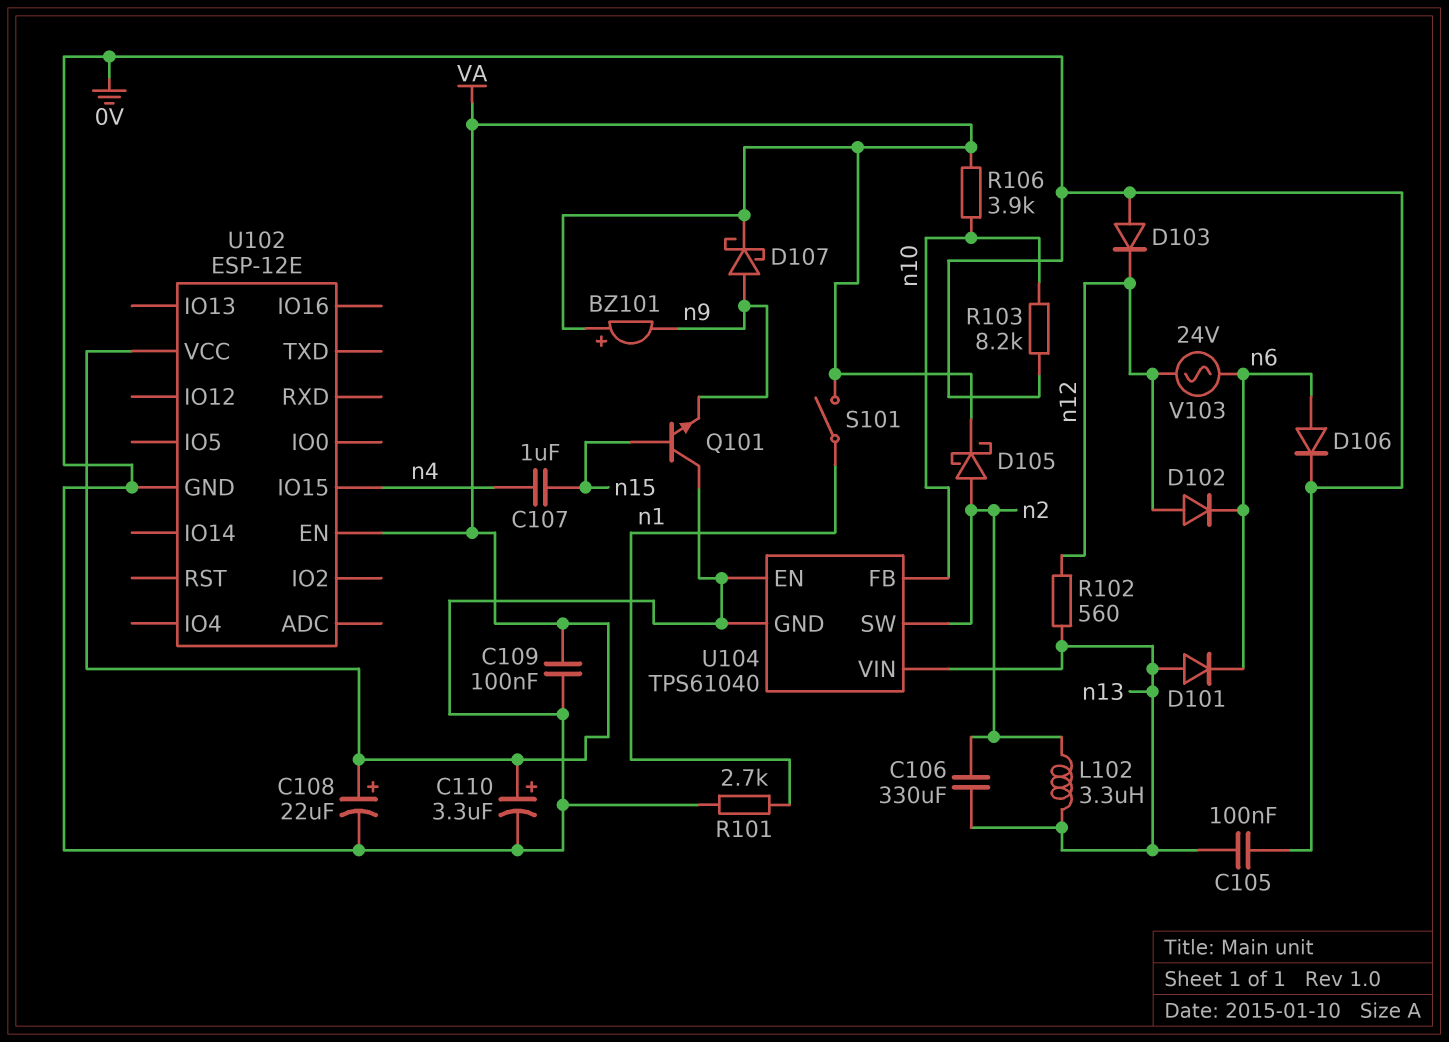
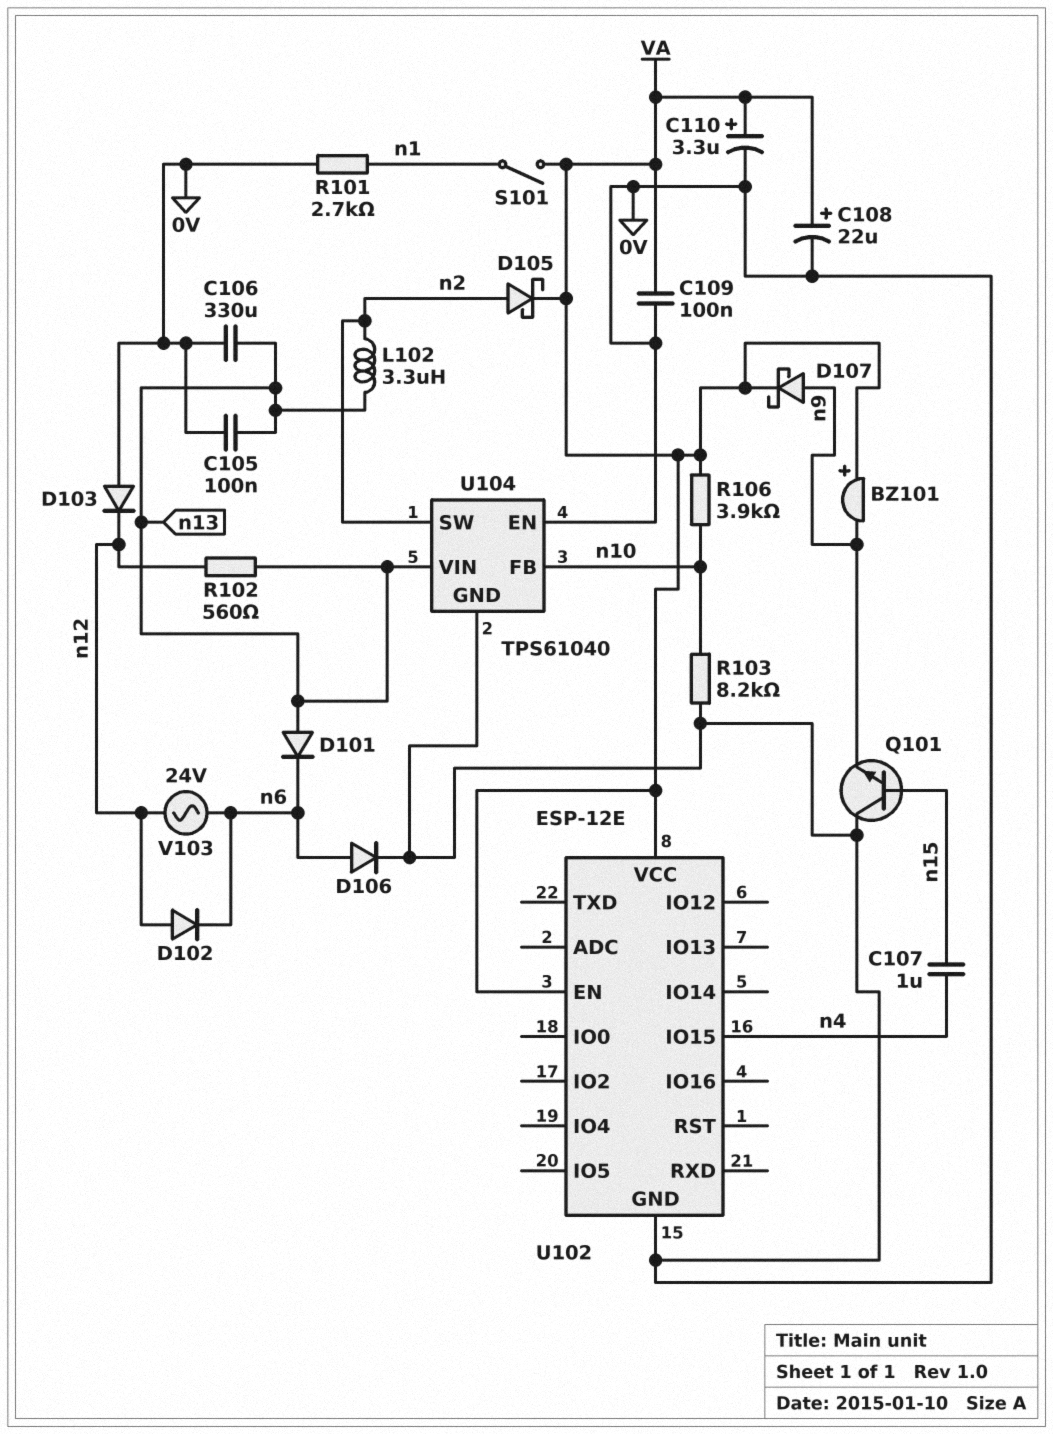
C106: 330uF (n2, n13) -> 330uF (0V, n13)

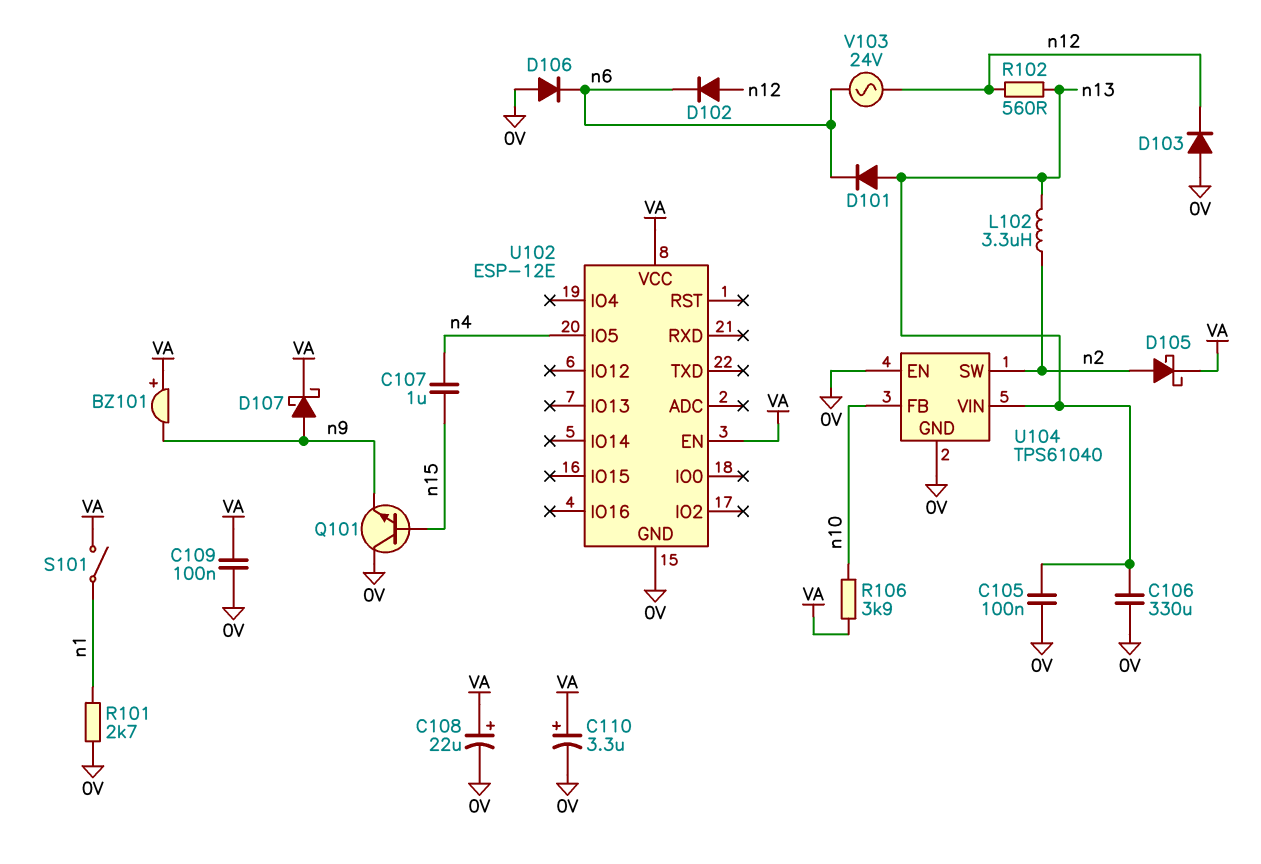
D106: diode (A n6, K 0V) -> diode (A 0V, K n6)
R103: 8.2k (0V, n10) -> none
U102 pin IO5: none -> n4
U102 pin IO15: n4 -> none

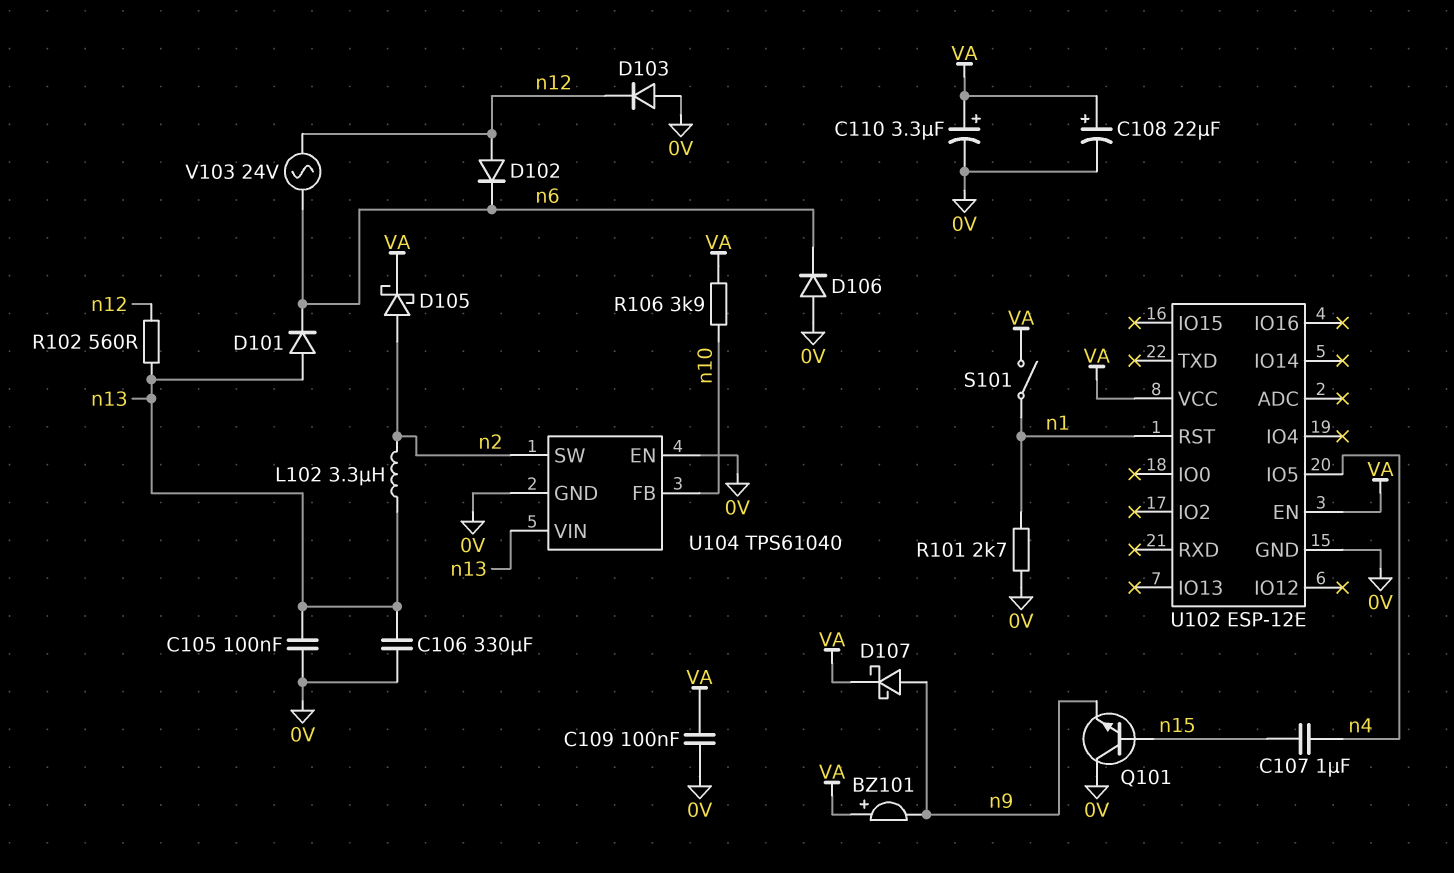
U102 pin RST: none -> n1

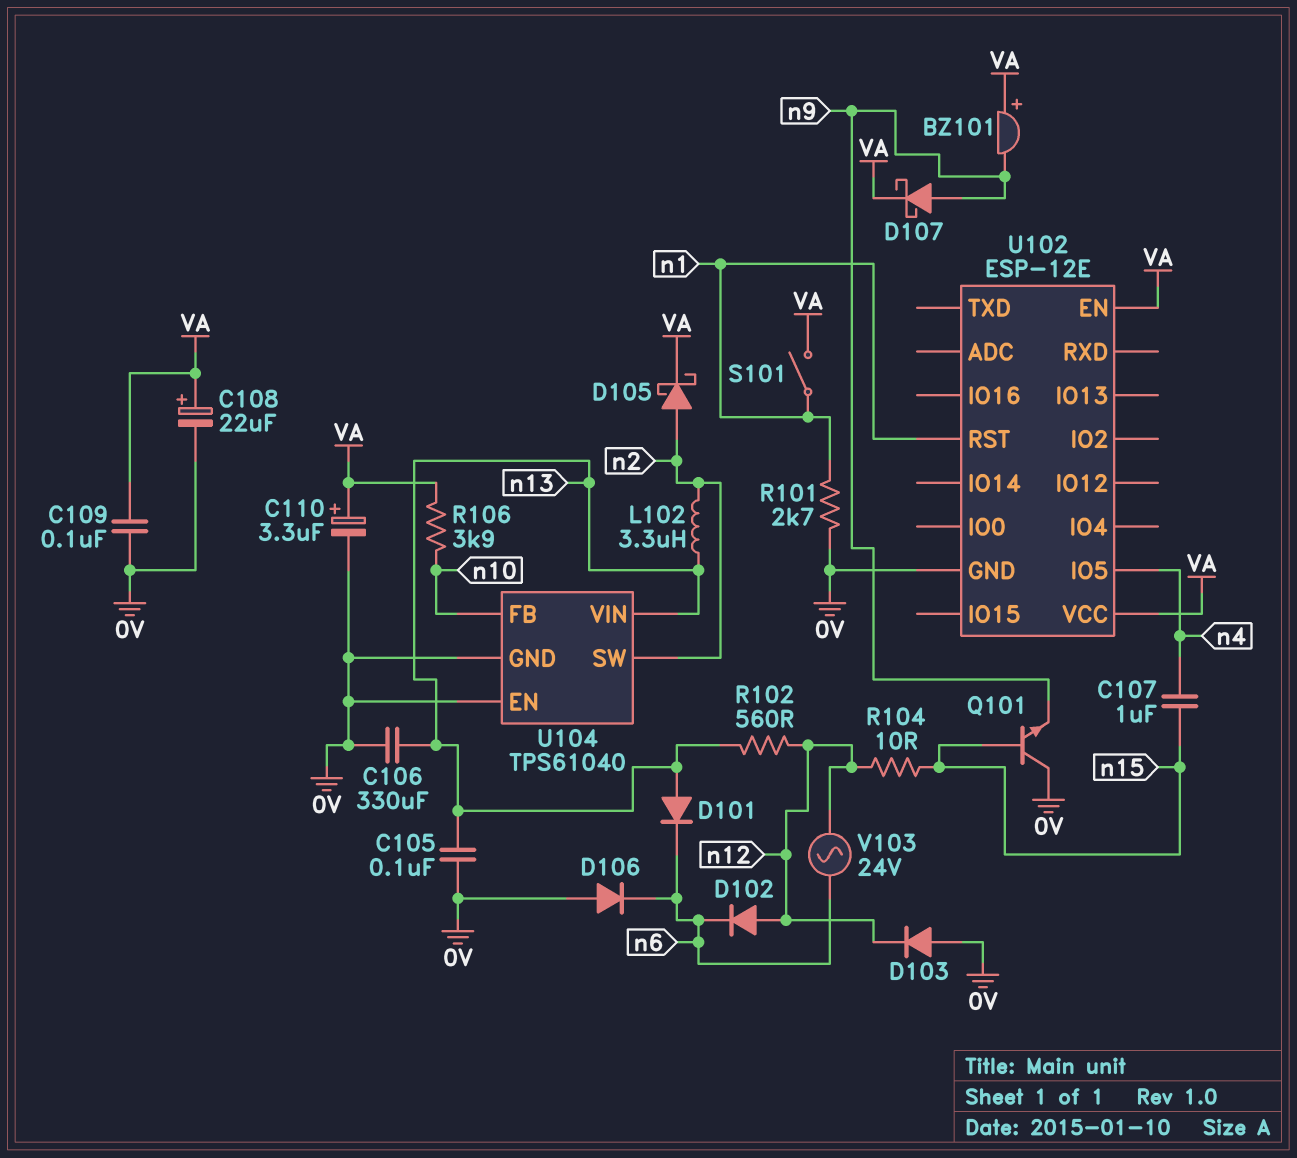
R104: none -> 10 (n12, n15)

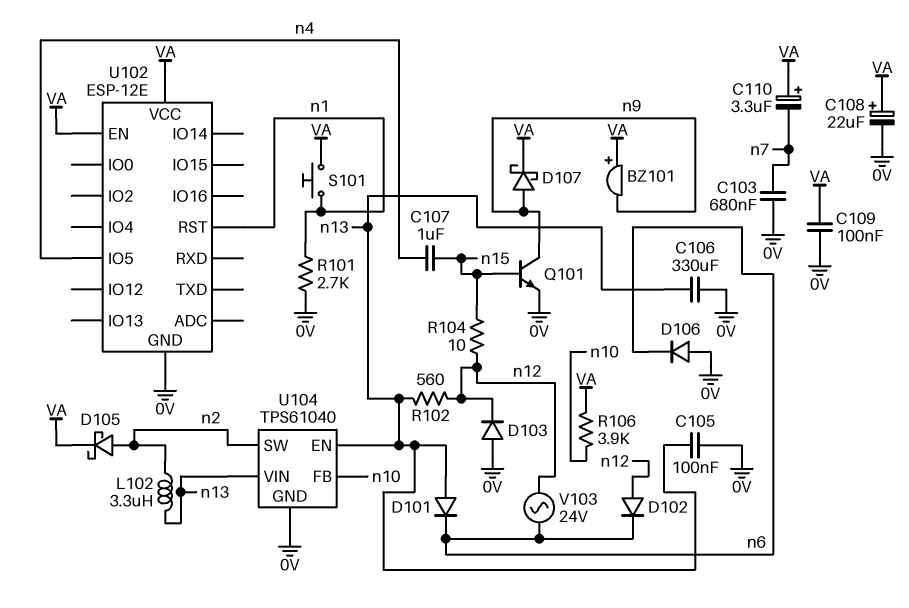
C103: none -> 680nF (0V, n7)
C110: 3.3uF (plus VA, minus 0V) -> 3.3uF (plus VA, minus n7)
Q101: NPN (B n15, C 0V, E n9) -> NPN (B n15, C n9, E 0V)
S101: switch (VA, n1) -> button (VA, n1)
U104 pin EN: 0V -> n13

